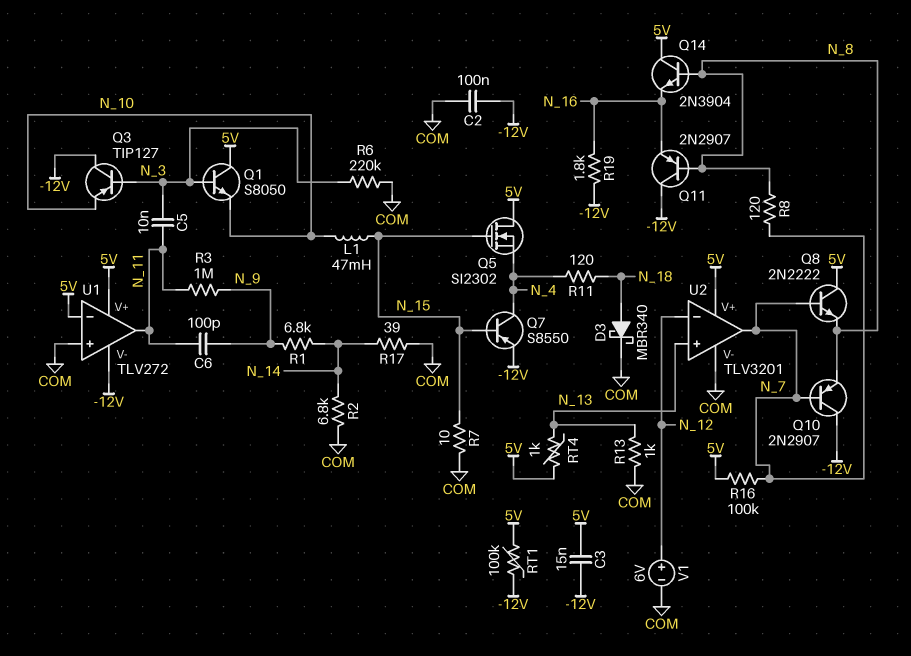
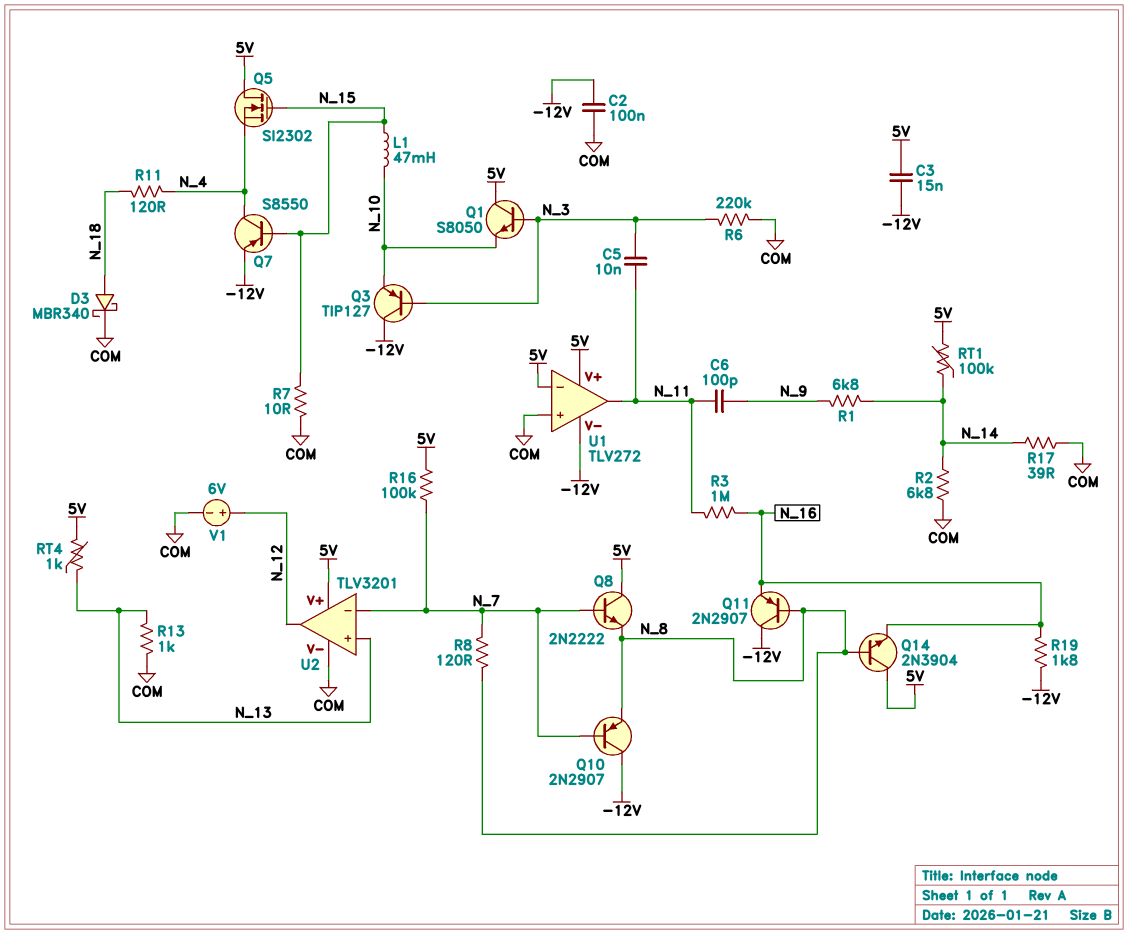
R3: 1M (N_9, N_11) -> 1M (N_11, N_16)
RT1: 100k (-12V, 5V) -> 100k (5V, N_14)
U2 pin in-: N_12 -> N_7
U2 pin out: N_7 -> N_12

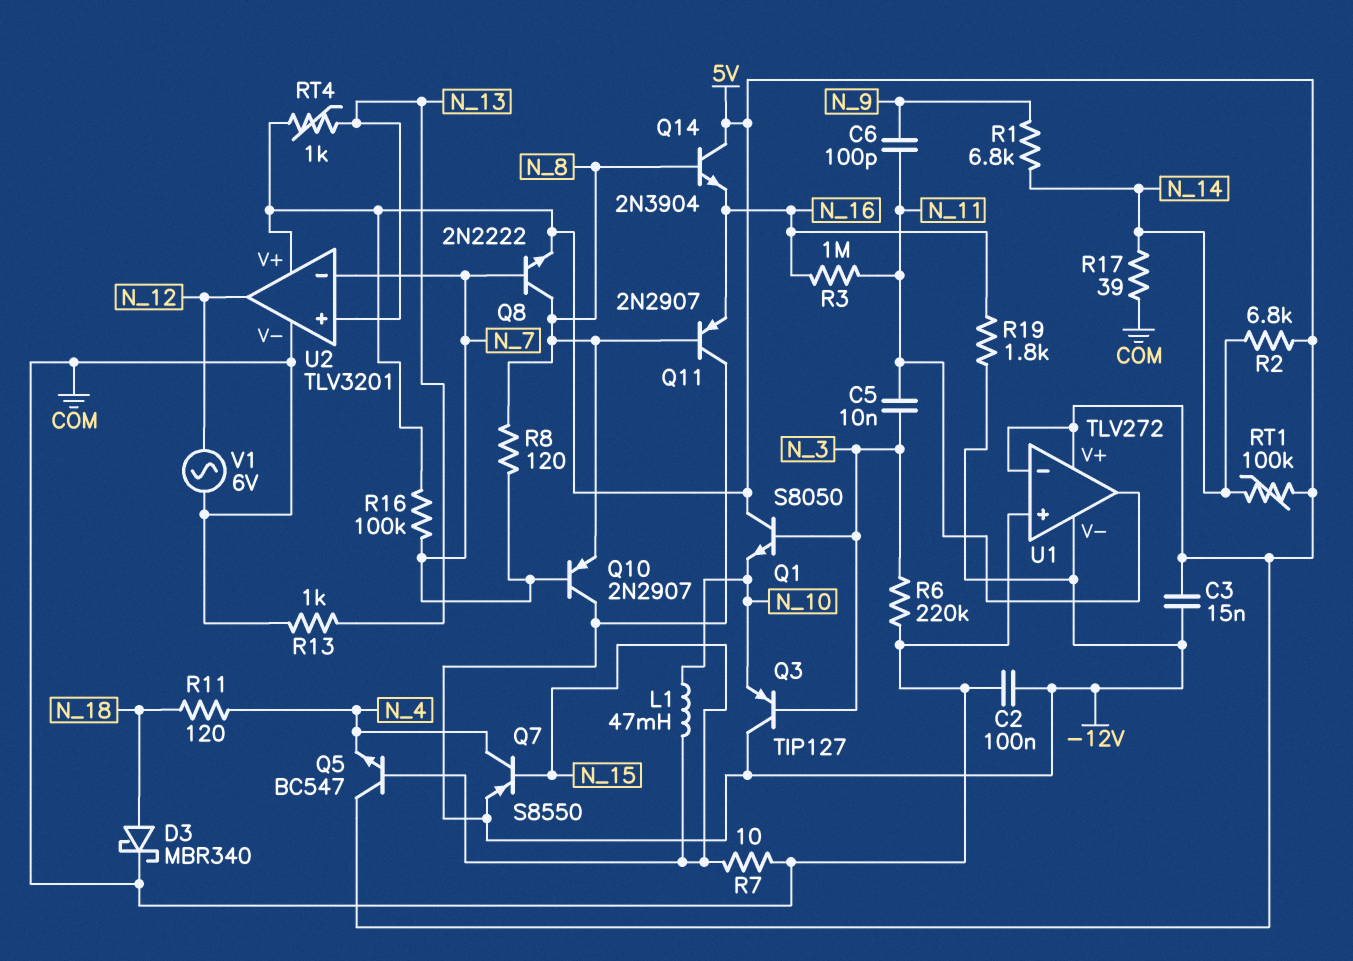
Q5: NMOS SI2302 (G N_15, D 5V, S N_4) -> NPN BC547 (B N_15, C 5V, E N_4)
Q8: NPN 2N2222 (B N_7, C 5V, E N_8) -> NPN 2N2222 (B N_7, C N_8, E 5V)
R2: 6.8k (COM, N_14) -> 6.8k (5V, N_14)
V1: 6V (plus N_12, minus COM) -> AC 6V (COM, N_12)

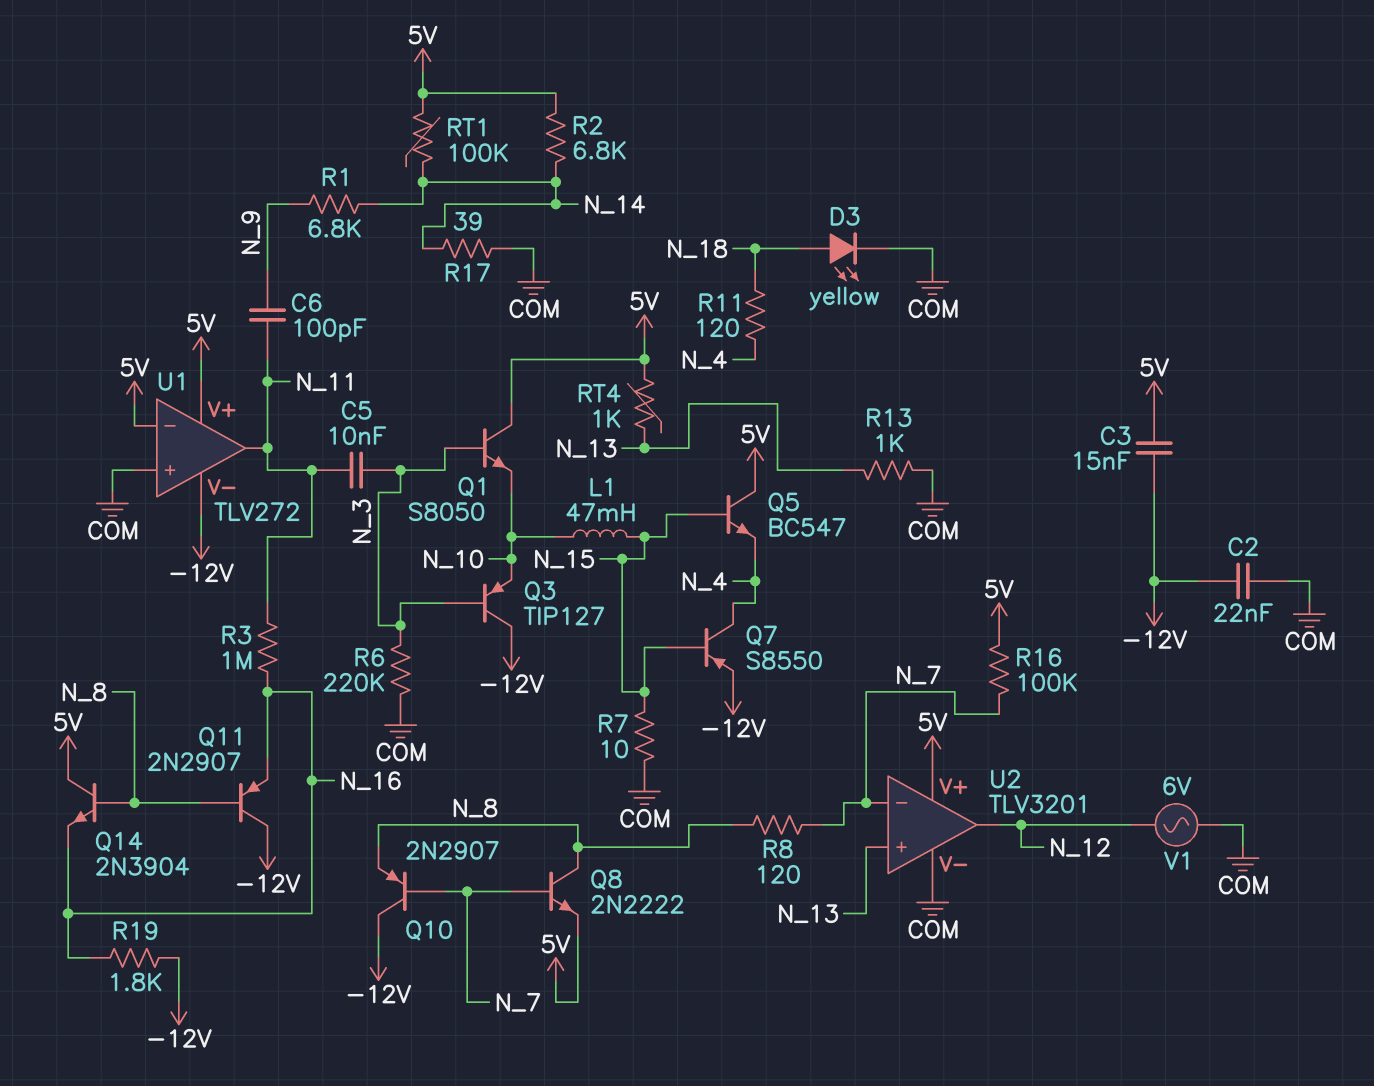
C2: 100nF (-12V, COM) -> 22nF (-12V, COM)
D3: schottky MBR340 (A N_18, K COM) -> LED yellow (A N_18, K COM)

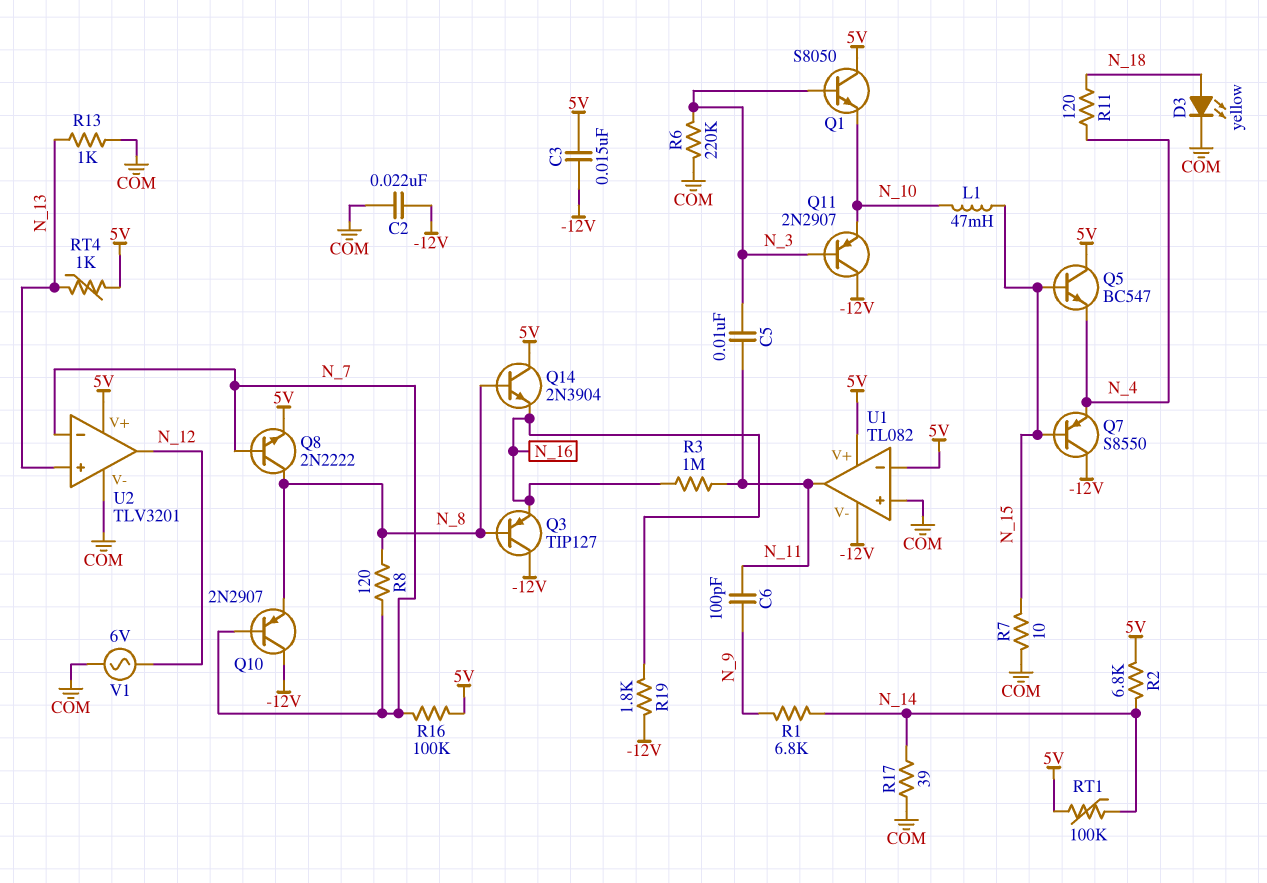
Q3: PNP TIP127 (B N_3, C -12V, E N_10) -> PNP TIP127 (B N_8, C -12V, E N_16)
Q7: PNP S8550 (B N_15, C N_4, E -12V) -> PNP S8550 (B N_15, C -12V, E N_4)
Q11: PNP 2N2907 (B N_8, C -12V, E N_16) -> PNP 2N2907 (B N_3, C -12V, E N_10)
U1: TLV272 -> TL082

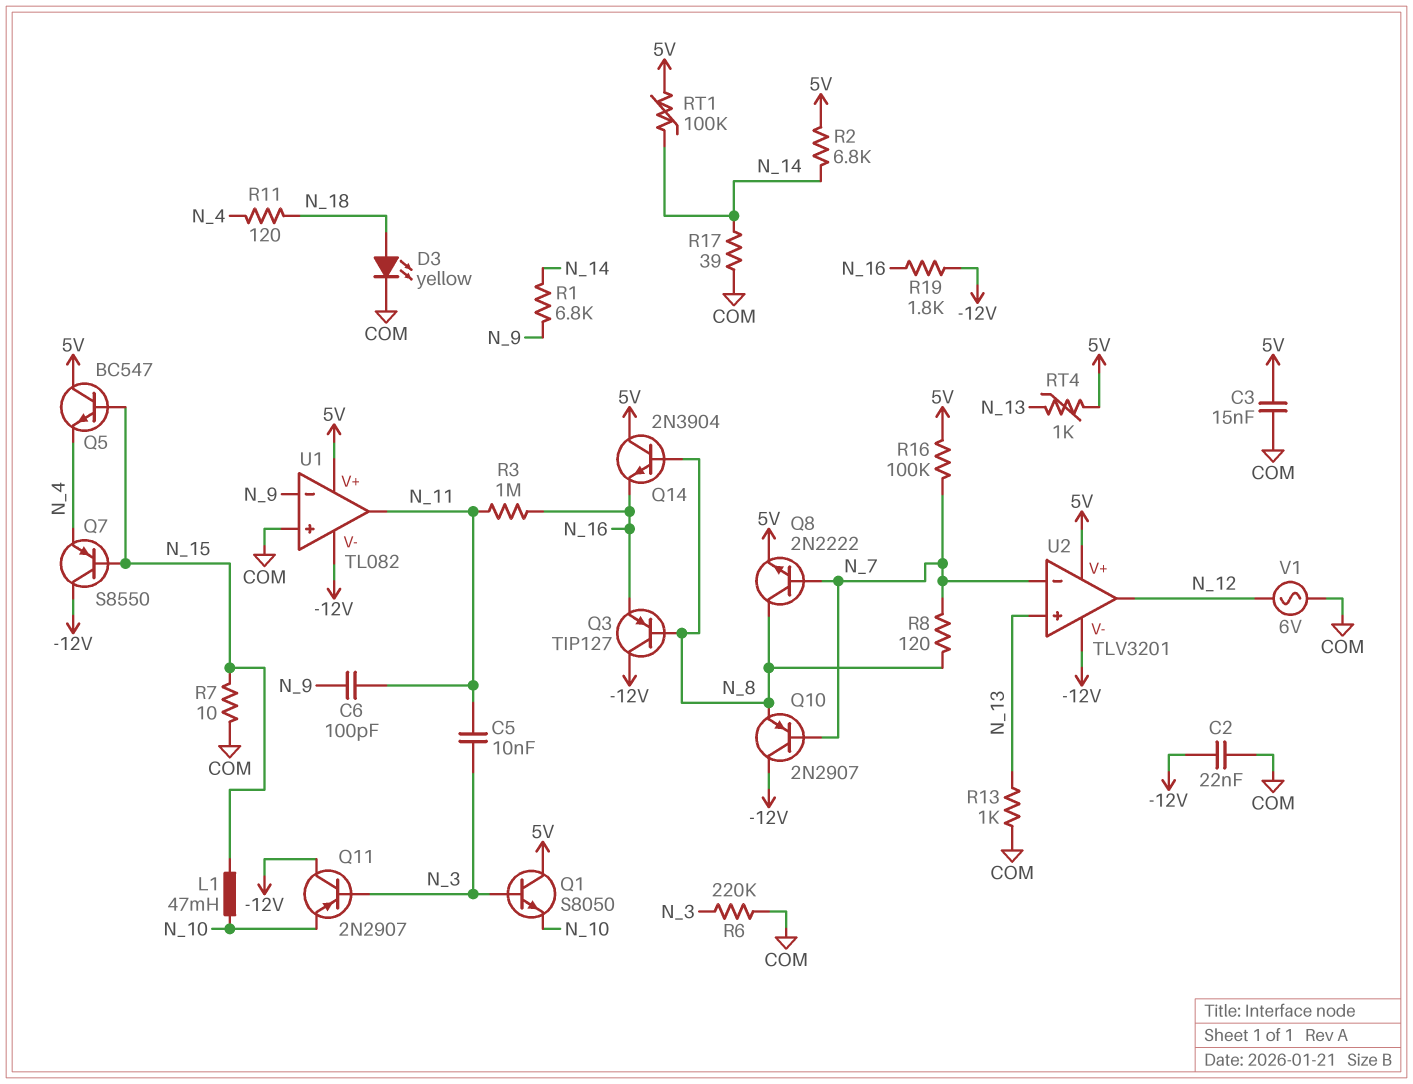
C3: 15nF (-12V, 5V) -> 15nF (5V, COM)
U1 pin in-: 5V -> N_9
U2 pin V-: COM -> -12V

